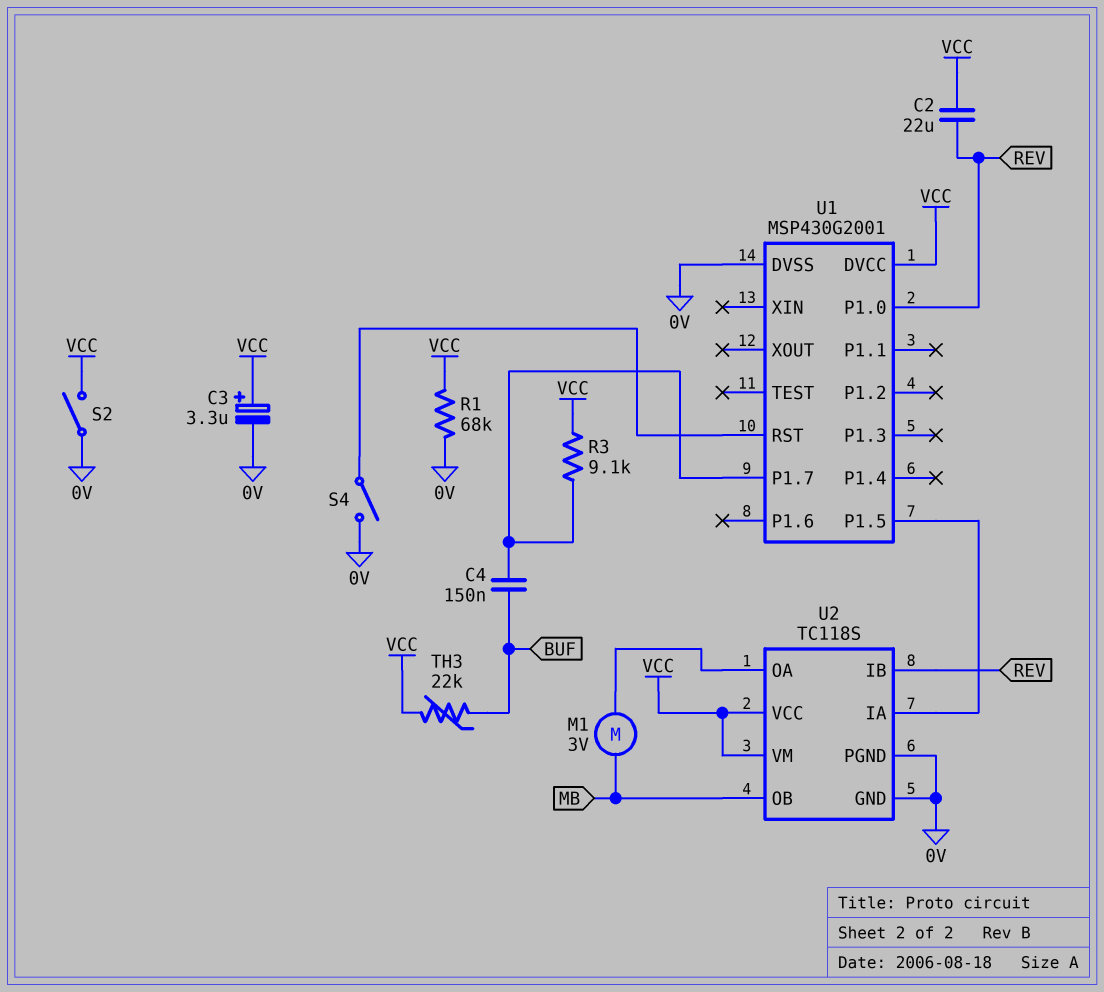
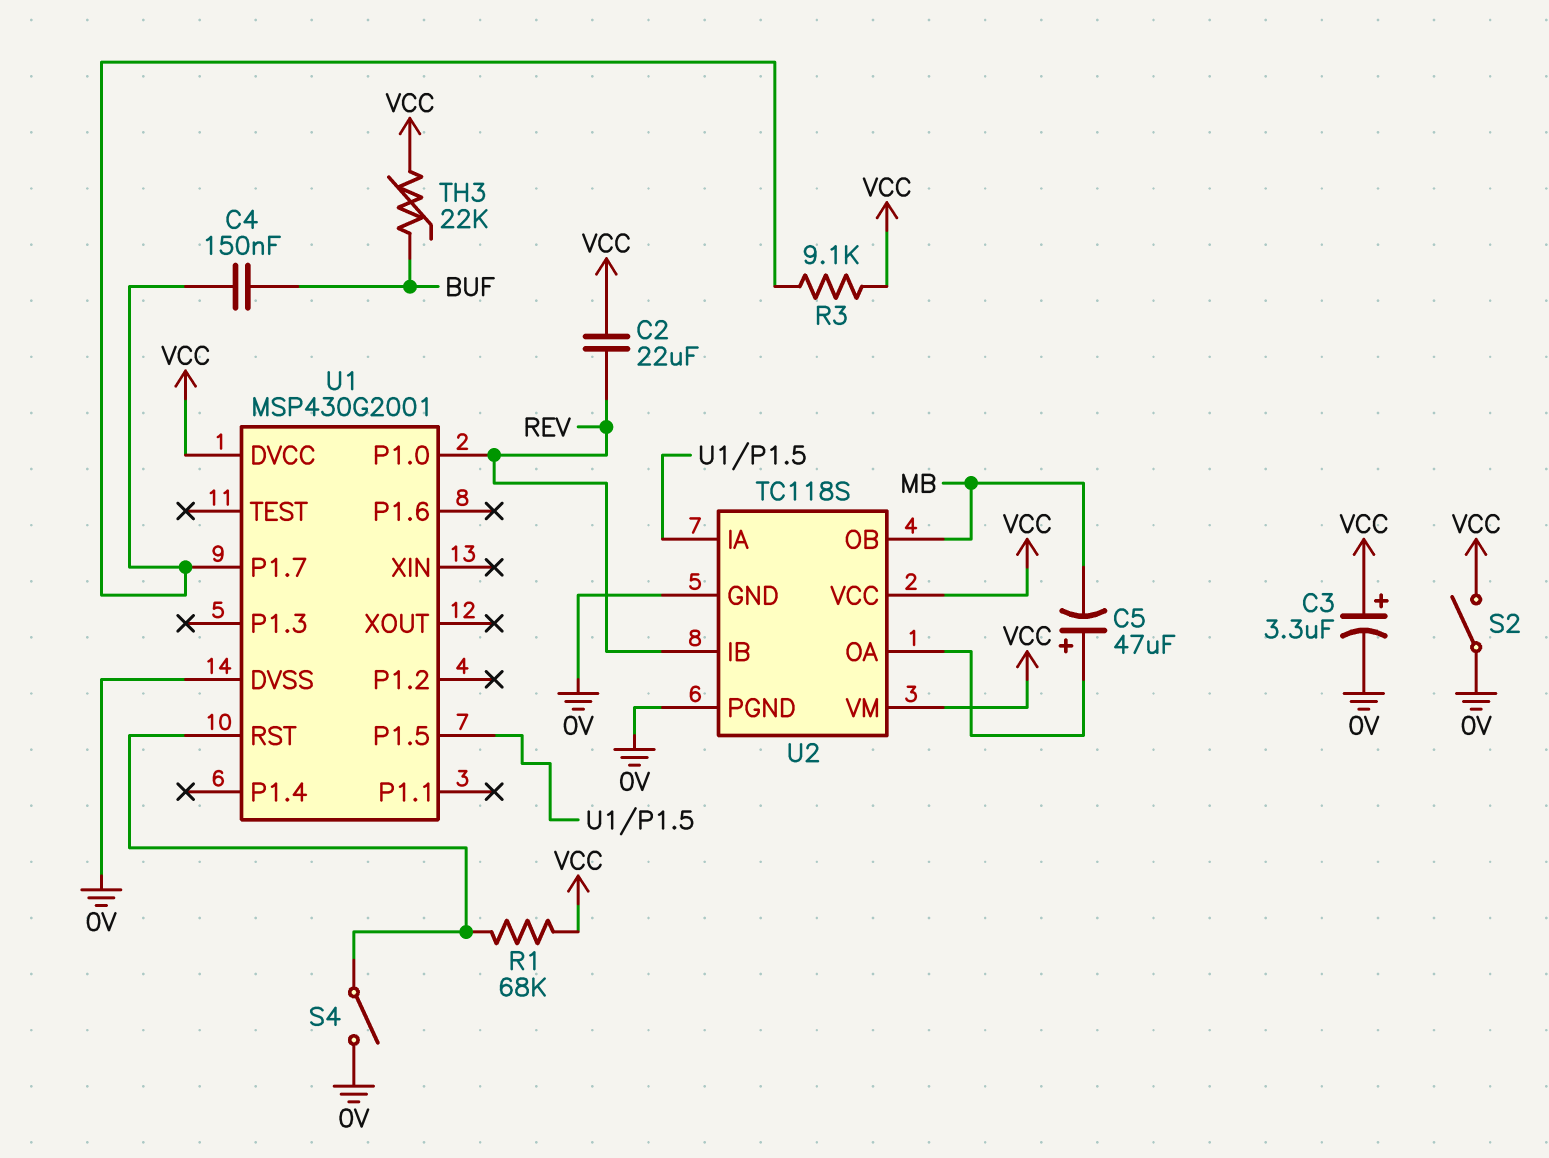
C5: none -> 47uF (plus U2/OA, minus MB)
M1: motor 3V (MB, U2/OA) -> none
R1: 68k (0V, VCC) -> 68k (U1/RST, VCC)

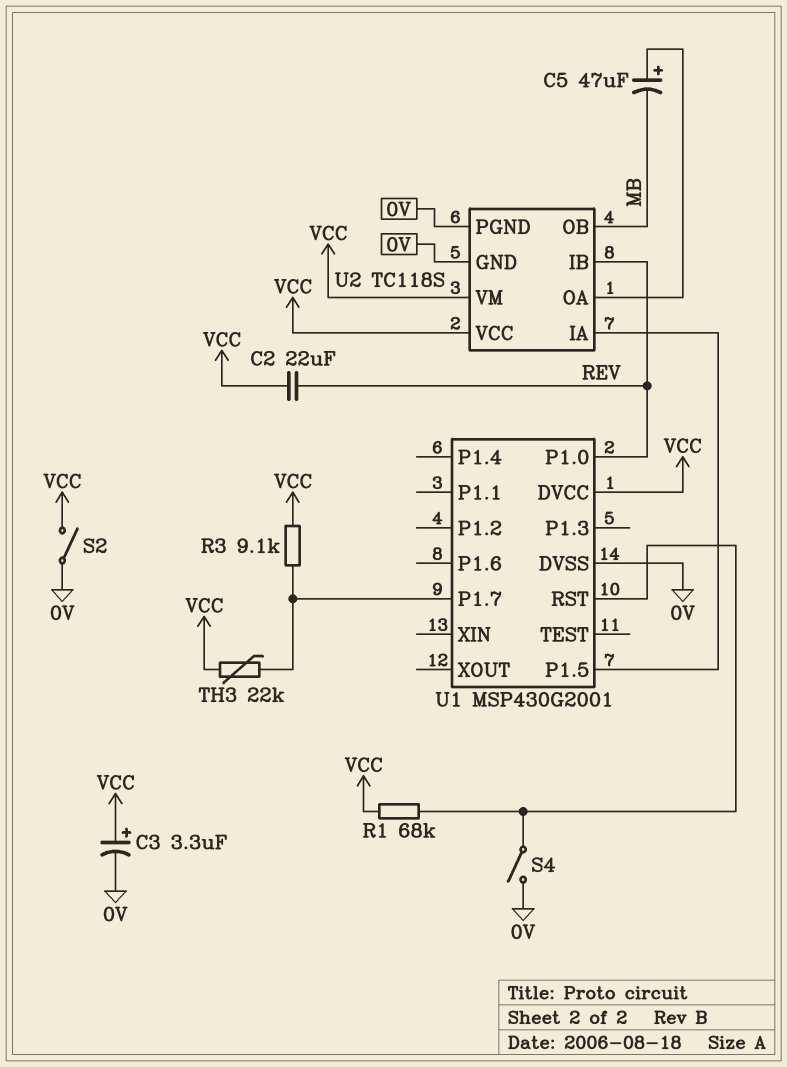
C4: 150nF (BUF, U1/P1.7) -> none
TH3: 22k (BUF, VCC) -> 22k (U1/P1.7, VCC)

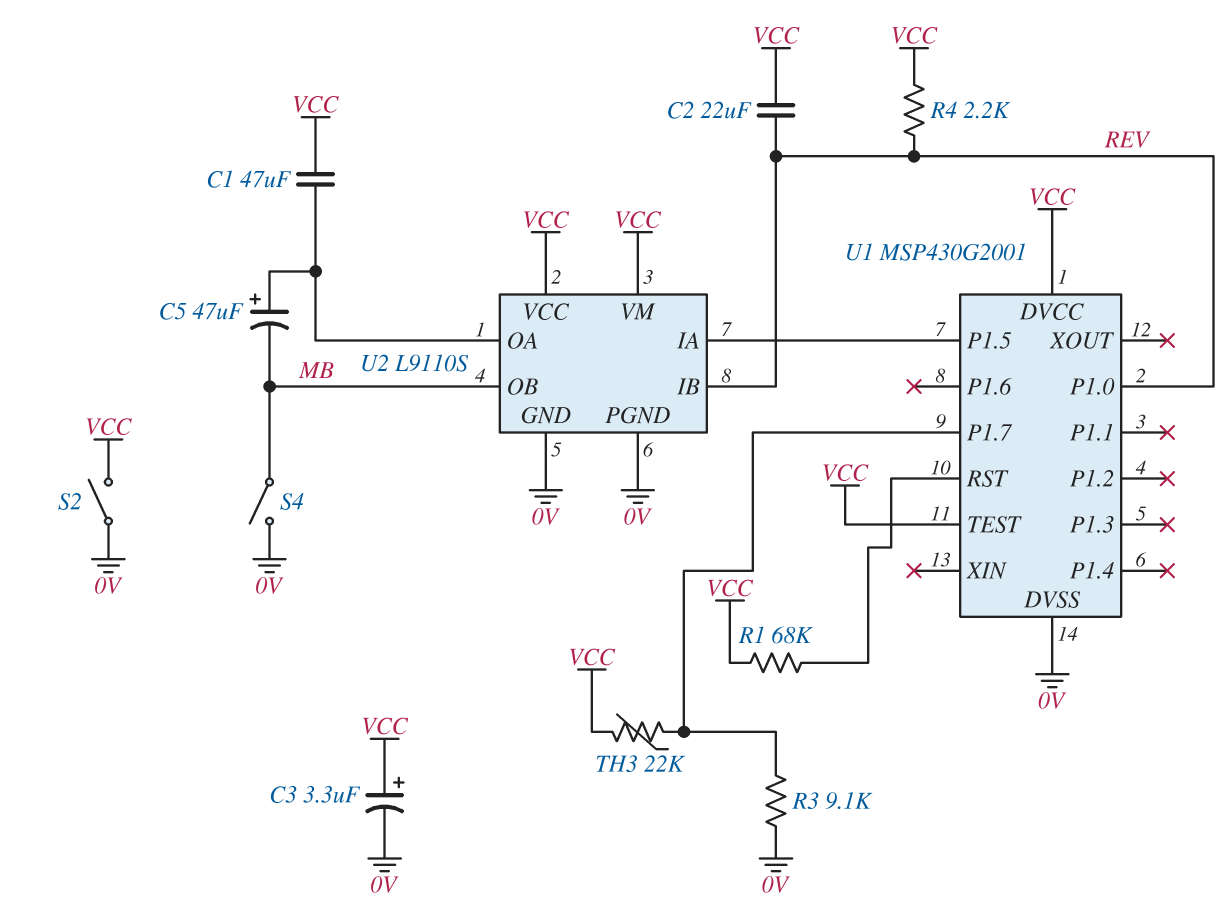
C1: none -> 47uF (U2/OA, VCC)
R3: 9.1k (U1/P1.7, VCC) -> 9.1k (0V, U1/P1.7)
R4: none -> 2.2k (REV, VCC)
S4: switch (0V, U1/RST) -> switch (0V, MB)
U1 pin TEST: none -> VCC
U2: TC118S -> L9110S

